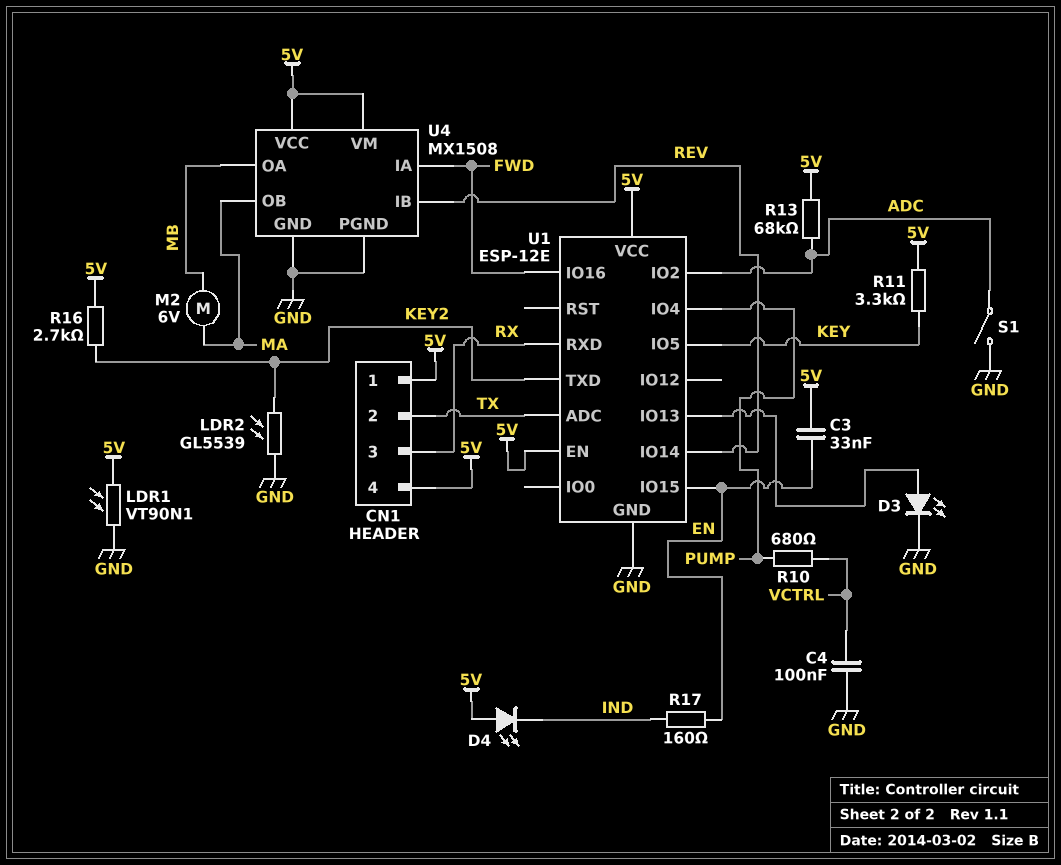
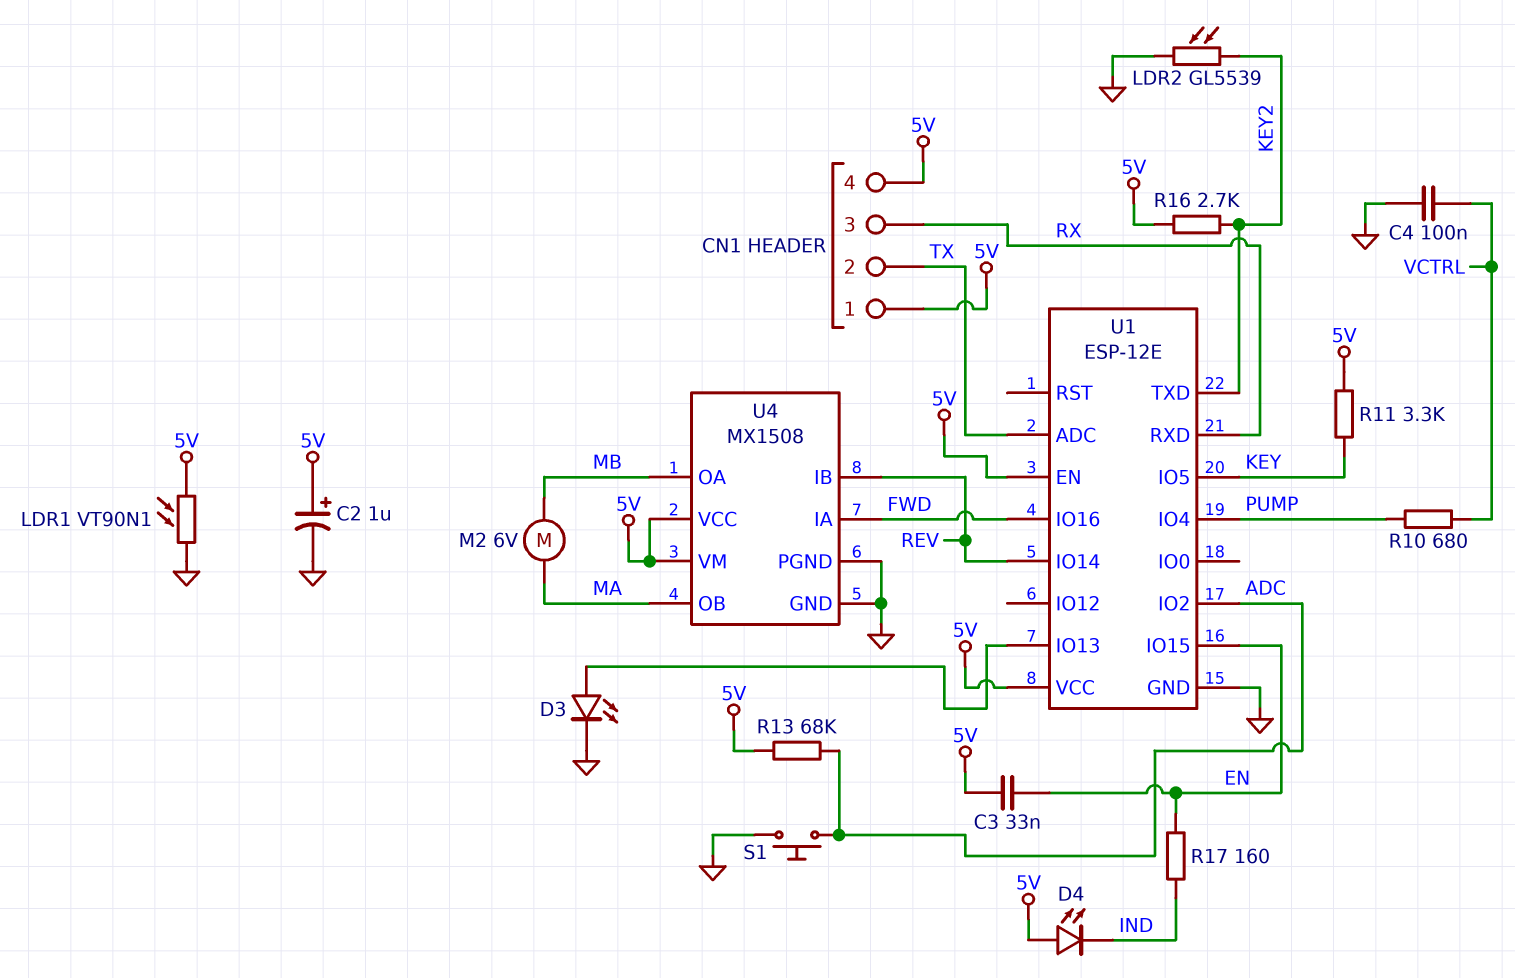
C2: none -> 1uF (plus 5V, minus GND)
S1: switch (ADC, GND) -> button (ADC, GND)

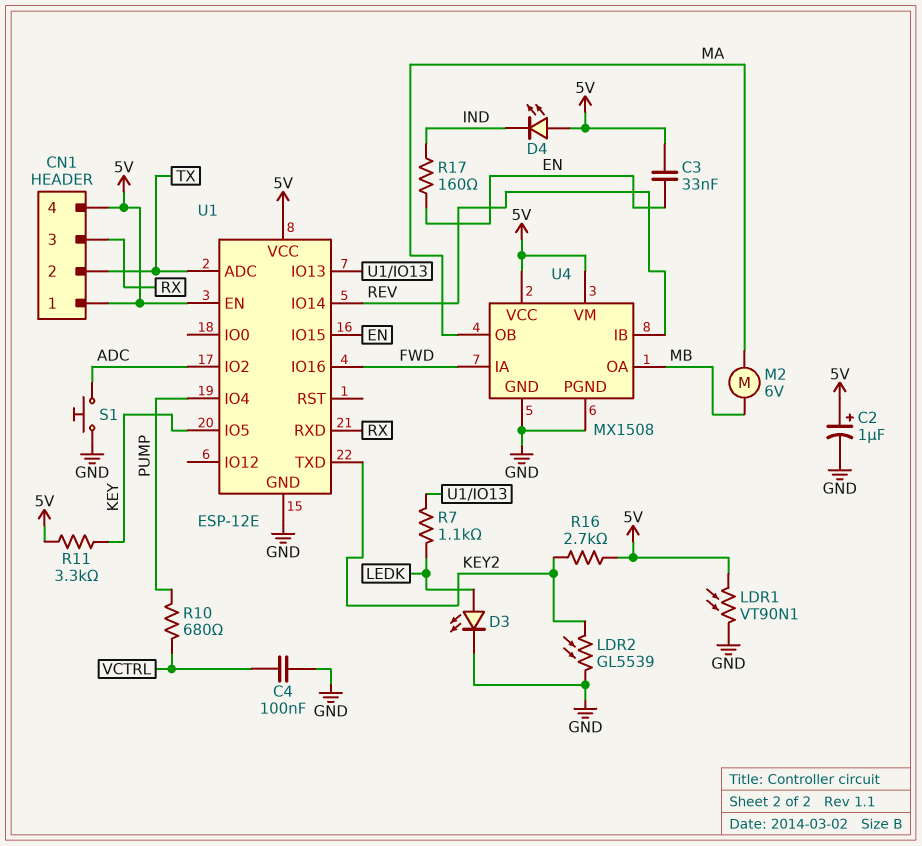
D3: LED (A U1/IO13, K GND) -> LED (A LEDK, K GND)
R7: none -> 1.1k (LEDK, U1/IO13)
R13: 68k (5V, ADC) -> none

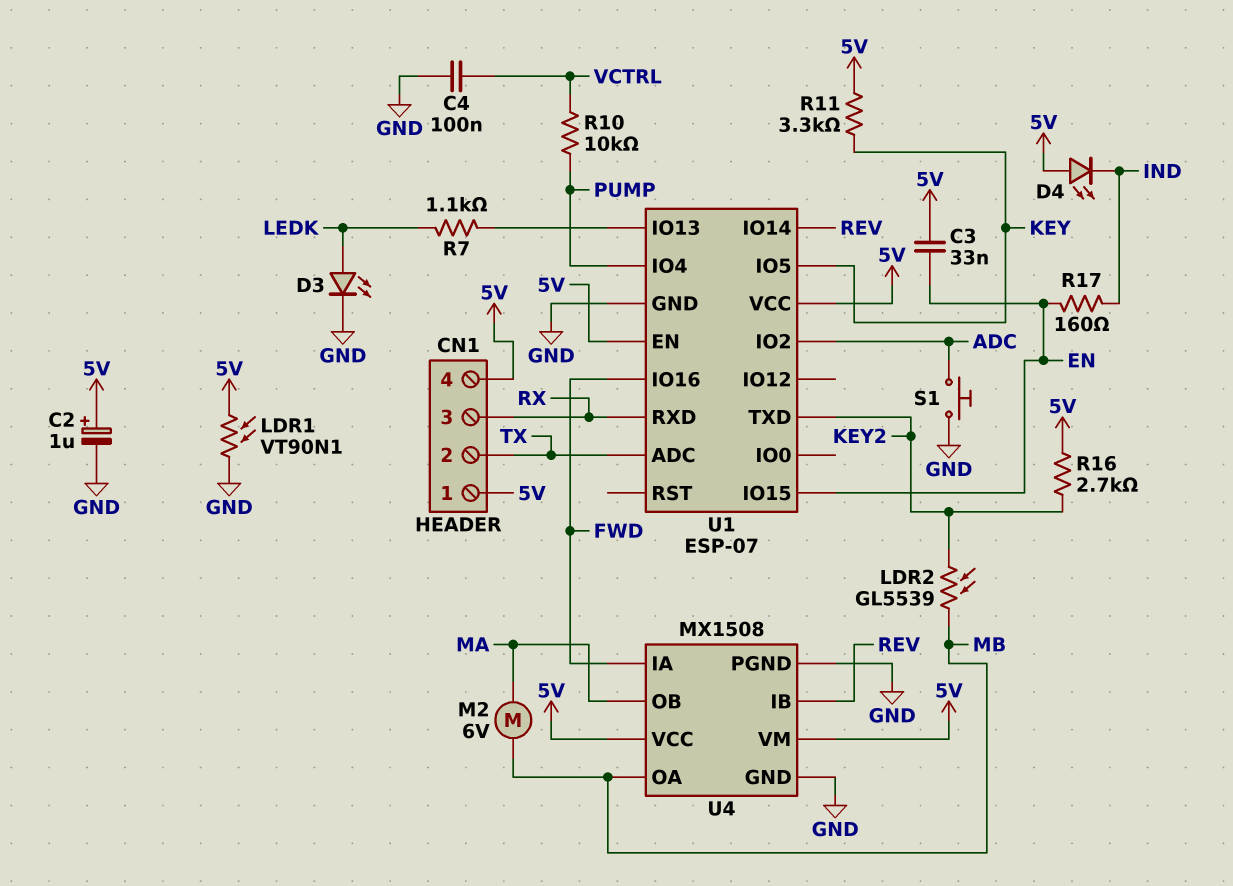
LDR2: GL5539 (GND, KEY2) -> GL5539 (KEY2, MB)
R10: 680 (PUMP, VCTRL) -> 10k (PUMP, VCTRL)
U1: ESP-12E -> ESP-07

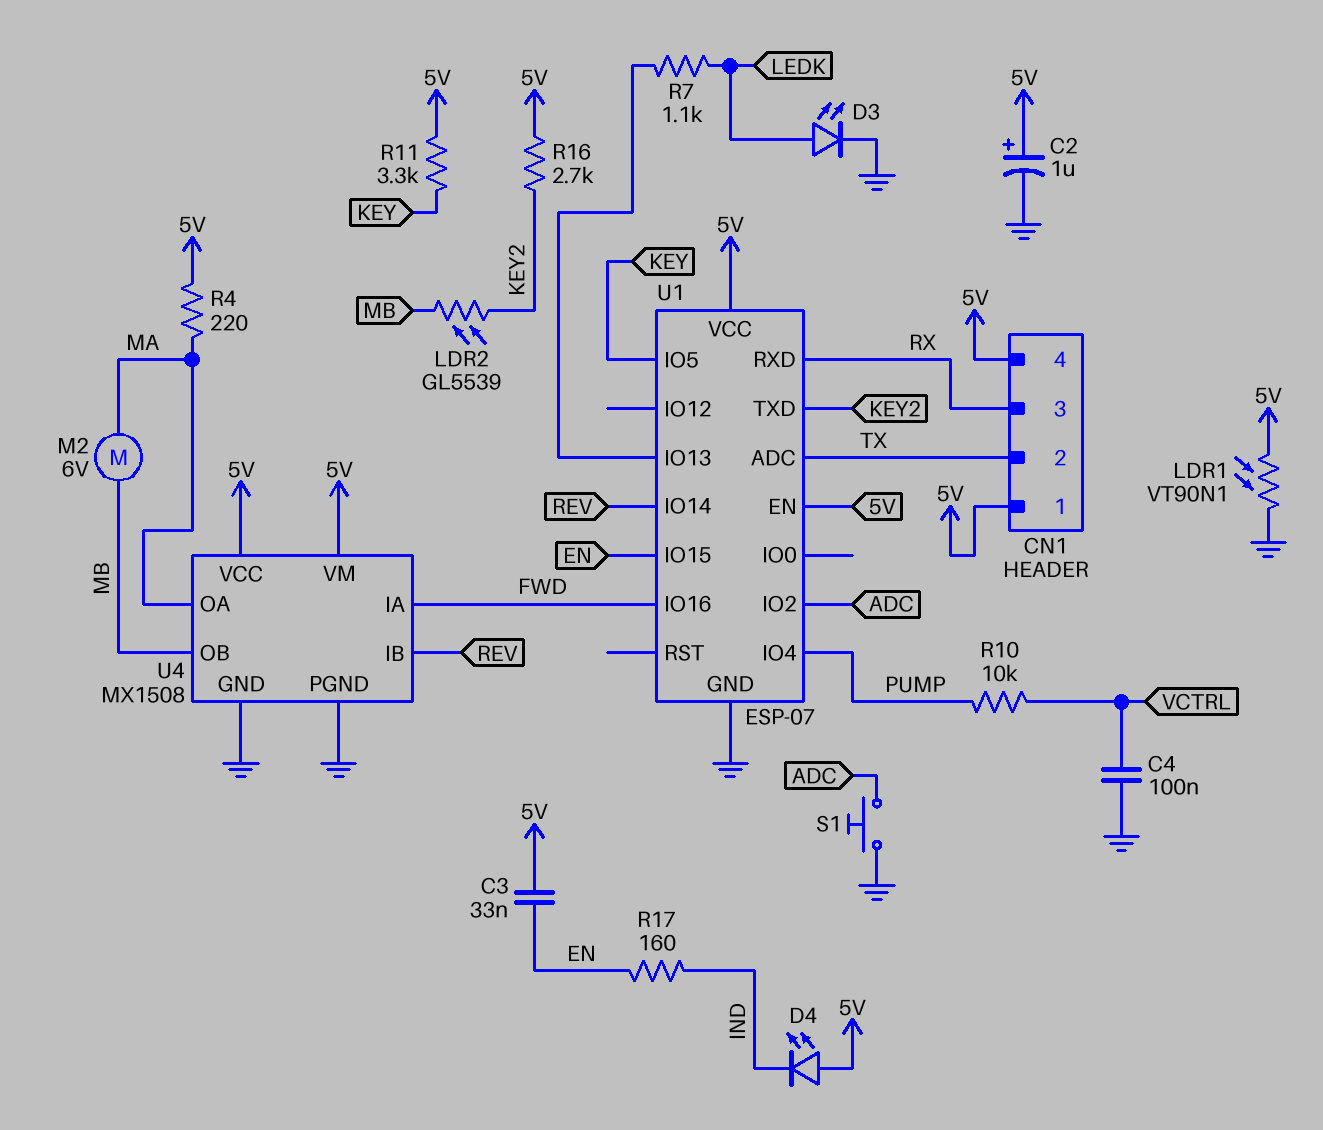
R4: none -> 220 (5V, MA)
U4 pin OA: MB -> MA
U4 pin OB: MA -> MB

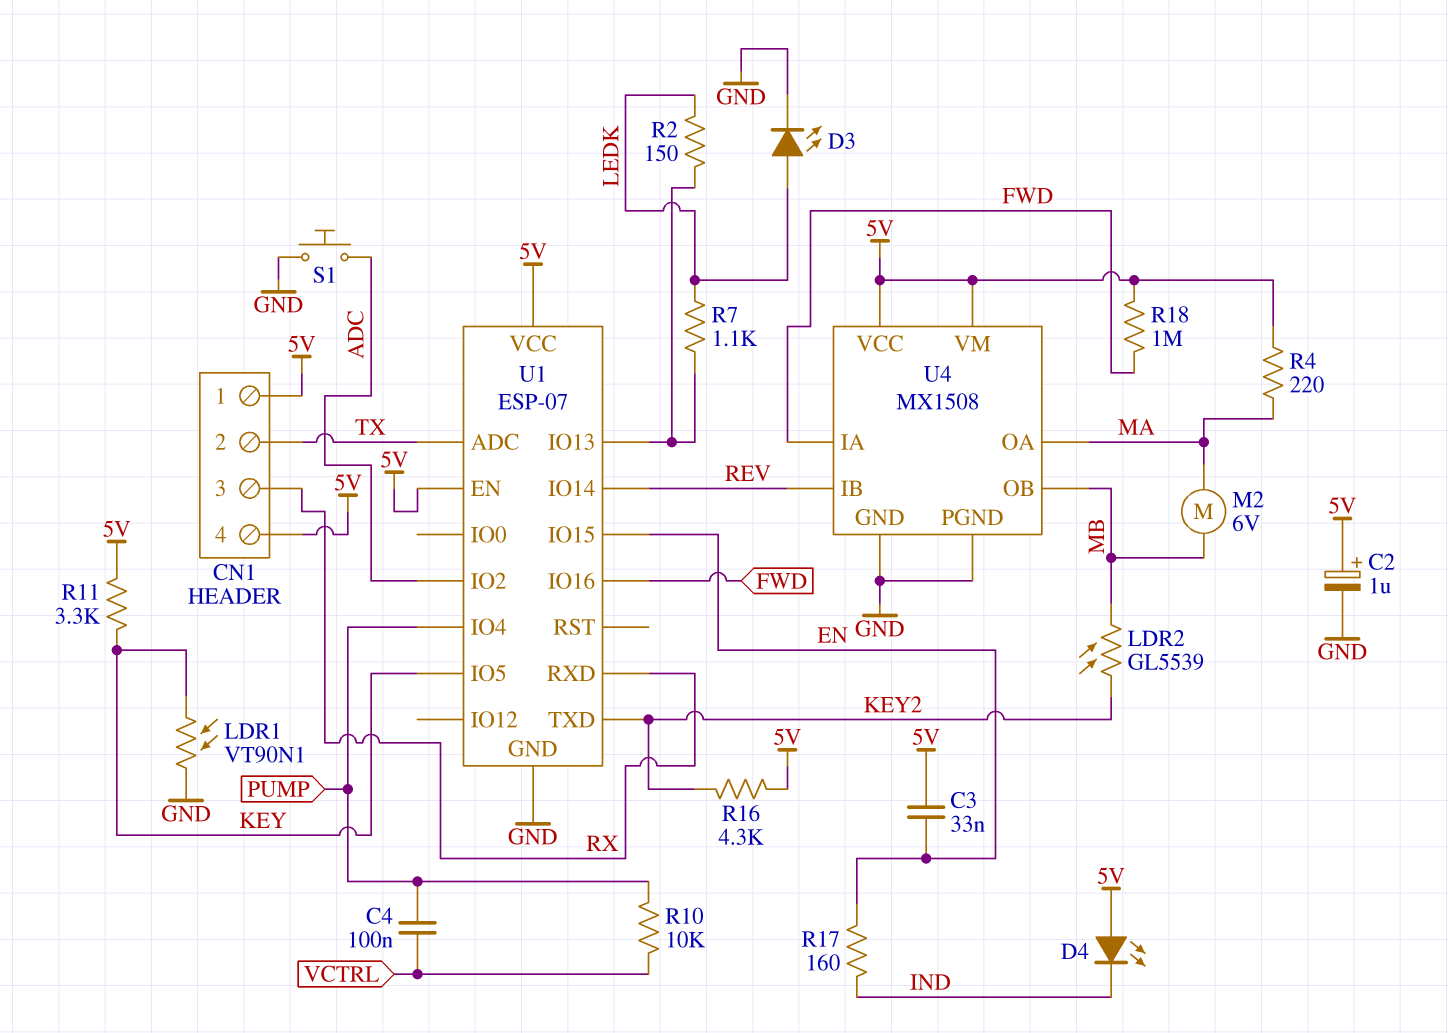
C4: 100nF (GND, VCTRL) -> 100nF (PUMP, VCTRL)
LDR1: VT90N1 (5V, GND) -> VT90N1 (GND, KEY)
R2: none -> 150 (LEDK, U1/IO13)
R16: 2.7k (5V, KEY2) -> 4.3k (5V, KEY2)
R18: none -> 1M (5V, FWD)

